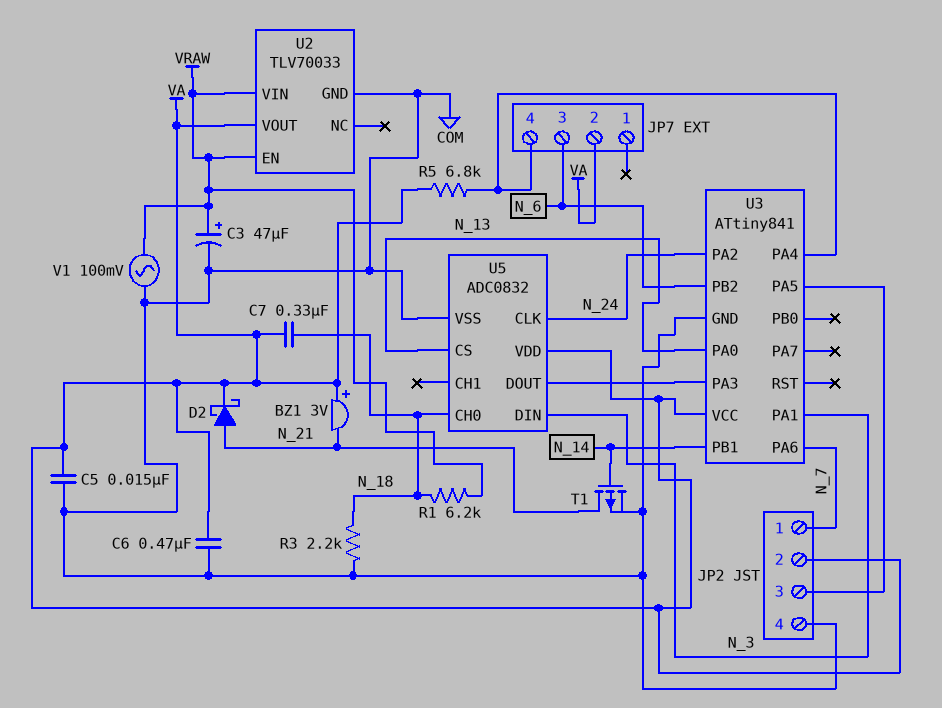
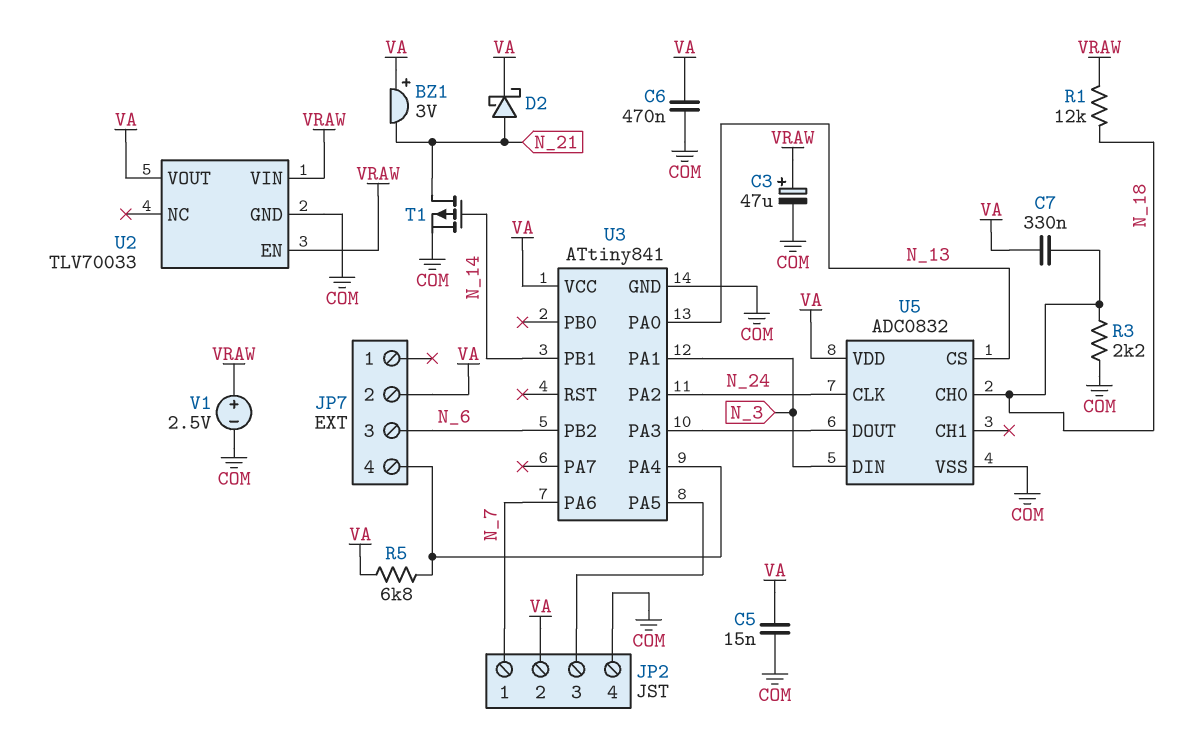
R1: 6.2k (N_18, VRAW) -> 12k (N_18, VRAW)
V1: AC 100mV (COM, VRAW) -> 2.5V (plus VRAW, minus COM)

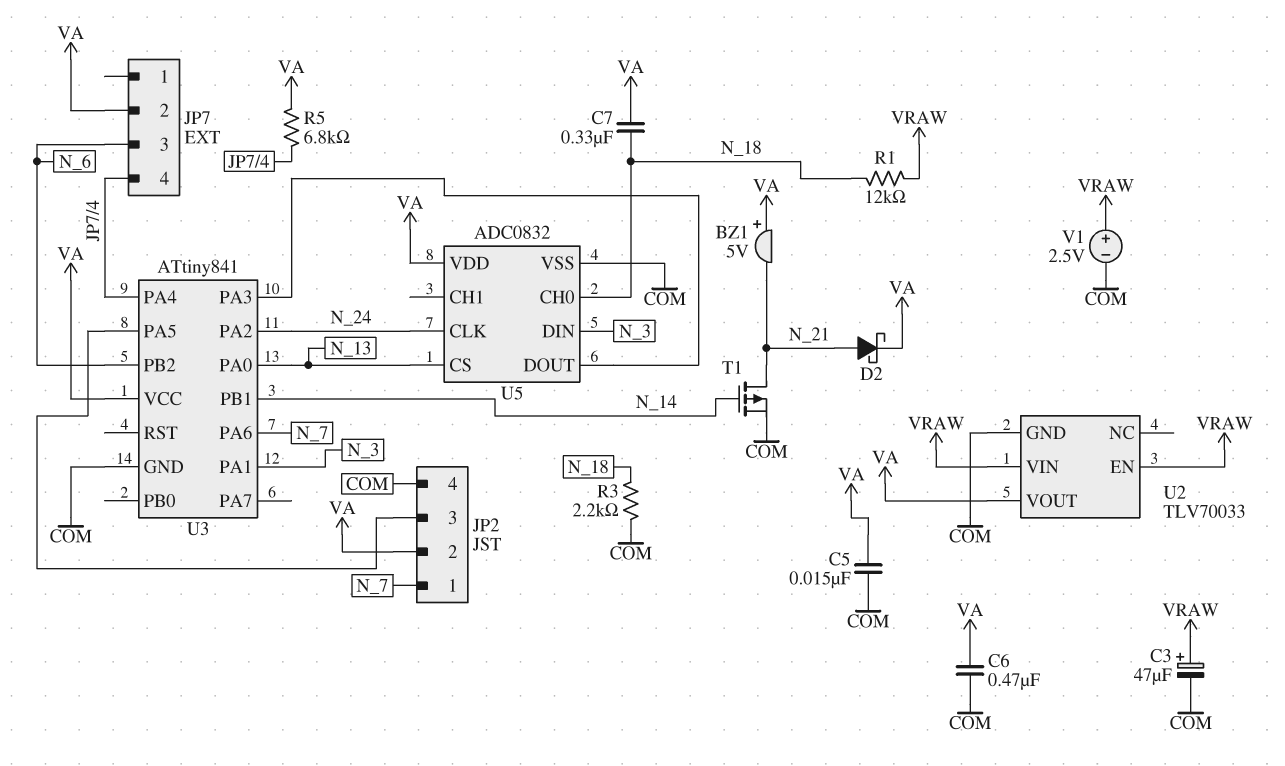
BZ1: buzzer 3V (plus VA, minus N_21) -> buzzer 5V (plus VA, minus N_21)

